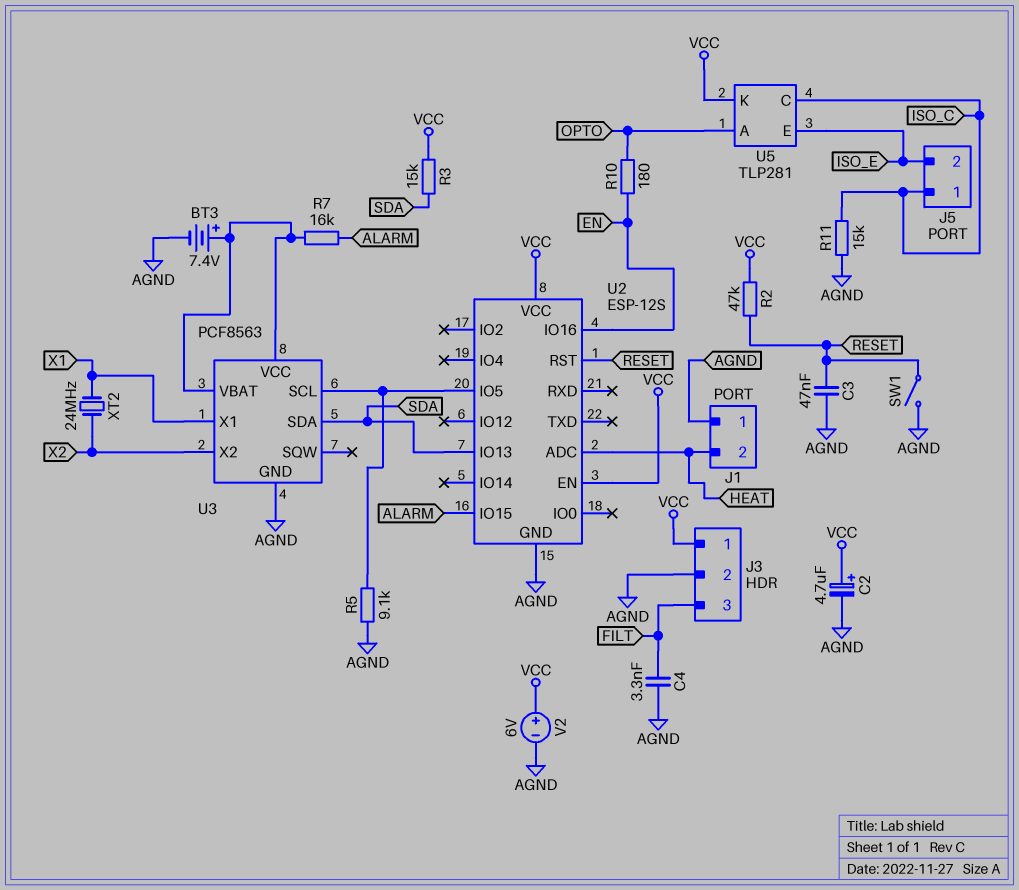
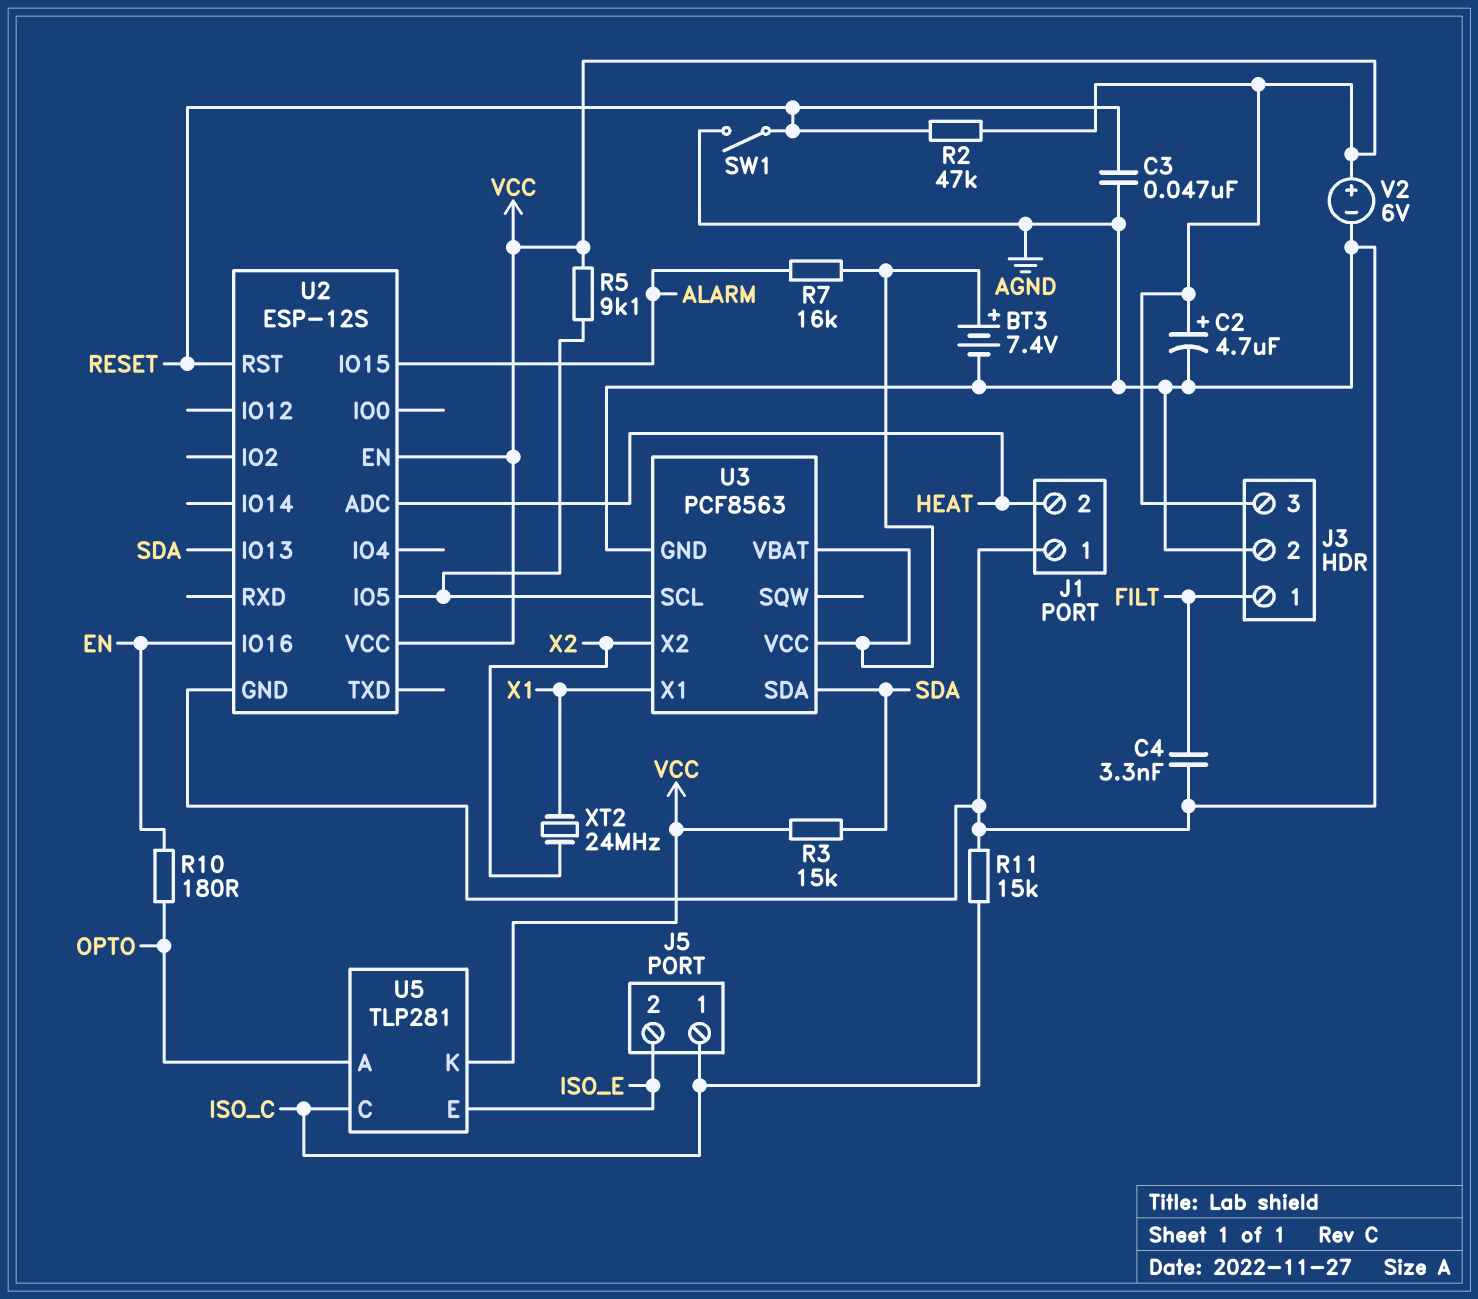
J3 pin 1: VCC -> FILT
J3 pin 3: FILT -> VCC
R5: 9.1k (AGND, U2/IO5) -> 9.1k (U2/IO5, VCC)

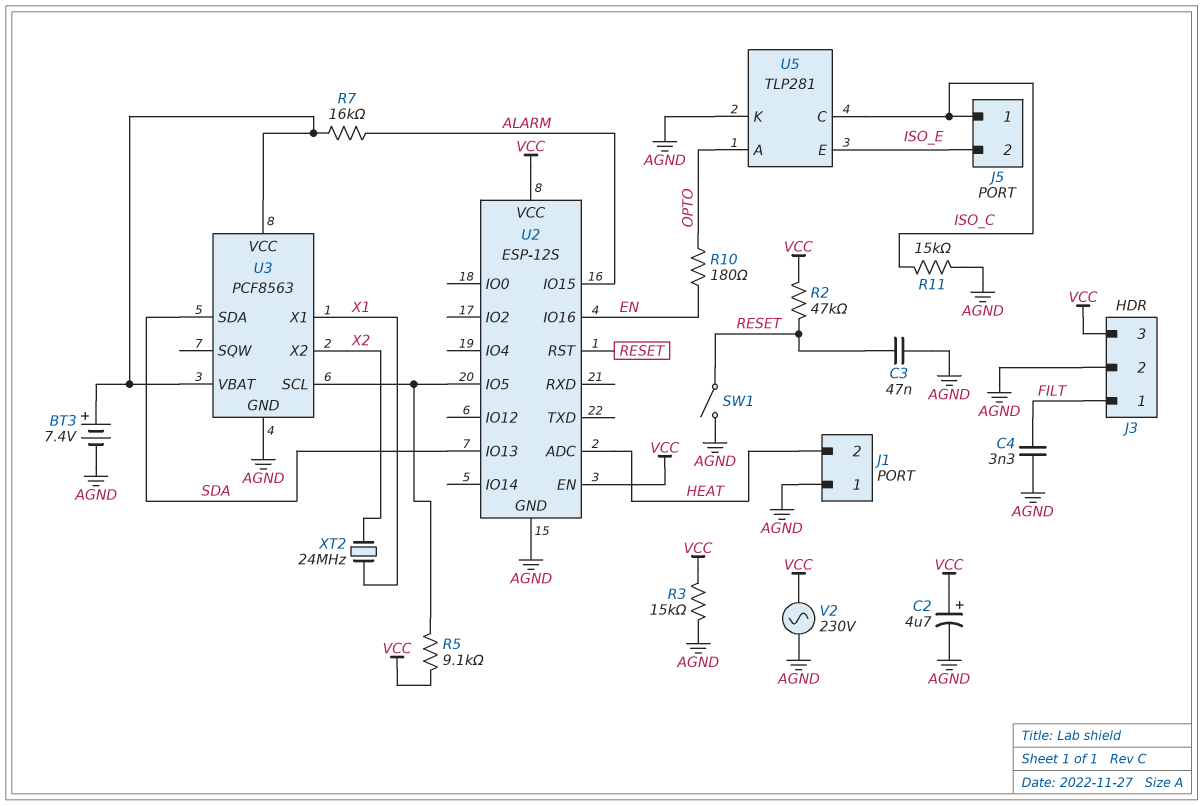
R3: 15k (SDA, VCC) -> 15k (AGND, VCC)
U5 pin K: VCC -> AGND
V2: 6V (plus VCC, minus AGND) -> AC 230V (AGND, VCC)

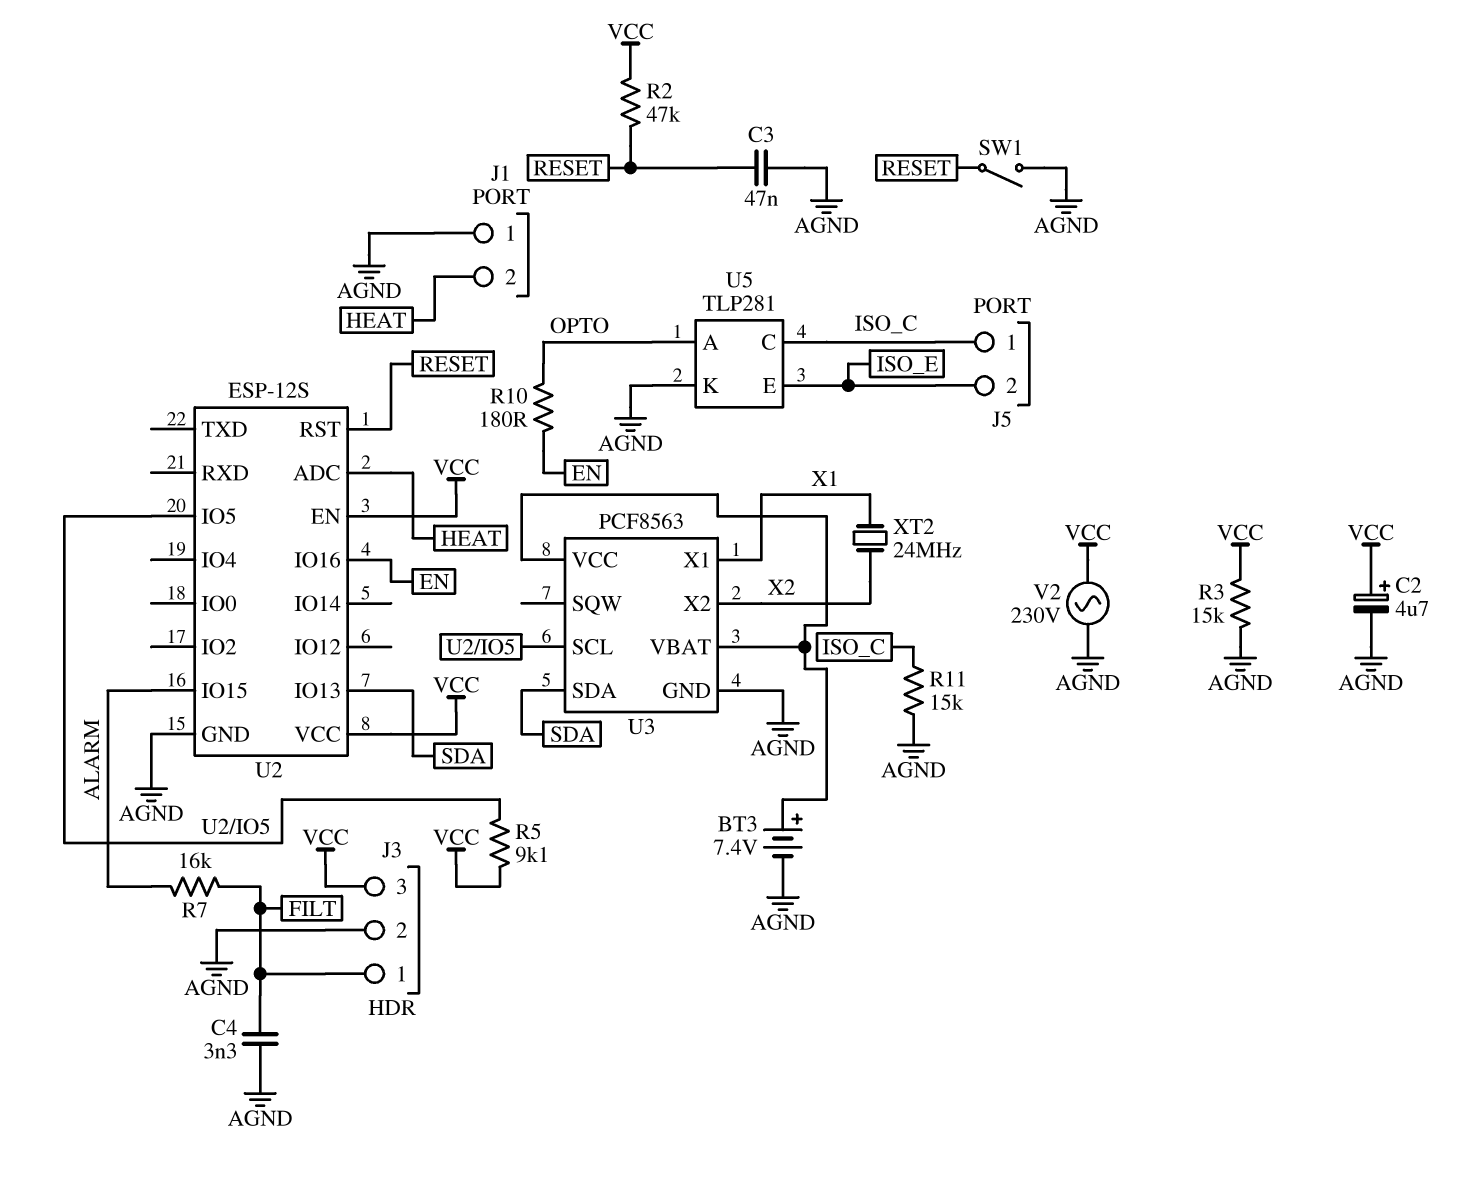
R7: 16k (ALARM, U3/VBAT) -> 16k (ALARM, FILT)

